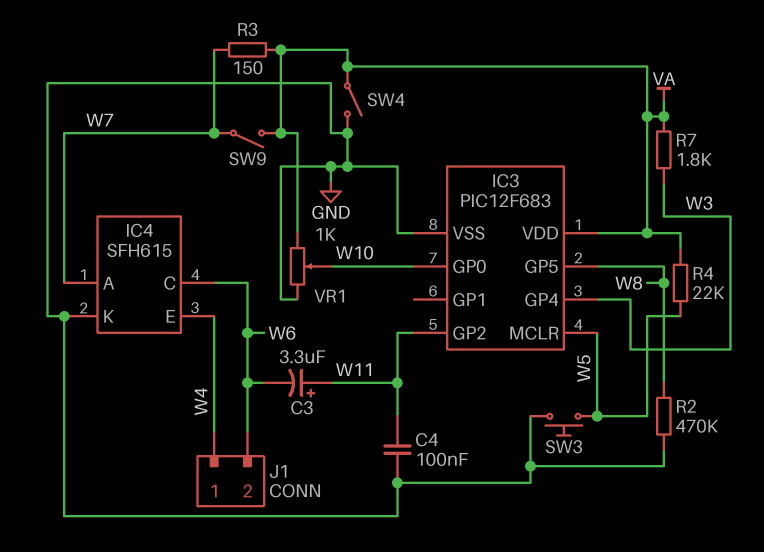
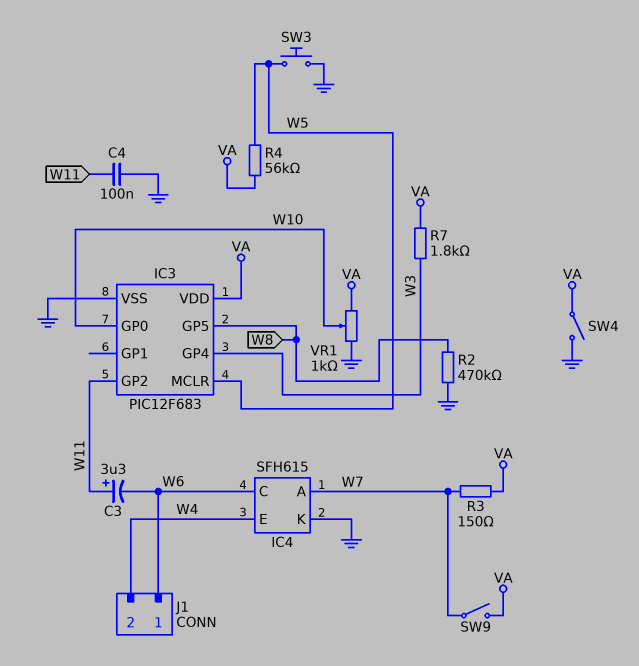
J1 pin 1: W4 -> W6
J1 pin 2: W6 -> W4
R4: 22k (VA, W5) -> 56k (VA, W5)

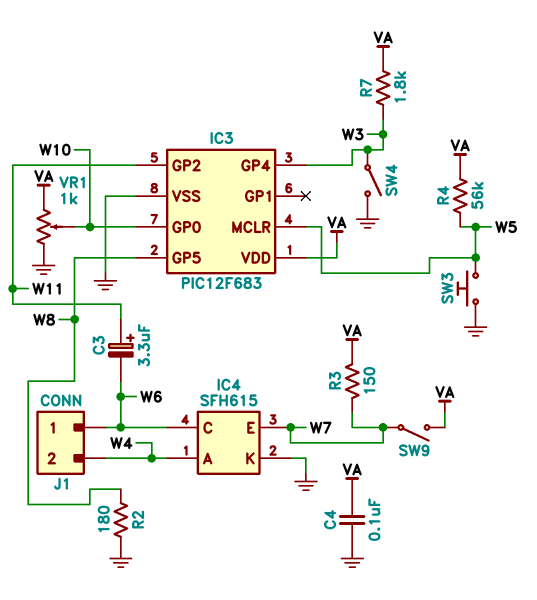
C4: 100nF (GND, W11) -> 100nF (GND, VA)
IC4 pin A: W7 -> W4
IC4 pin E: W4 -> W7
R2: 470k (GND, W8) -> 180 (GND, W8)
SW4: switch (GND, VA) -> switch (GND, W3)

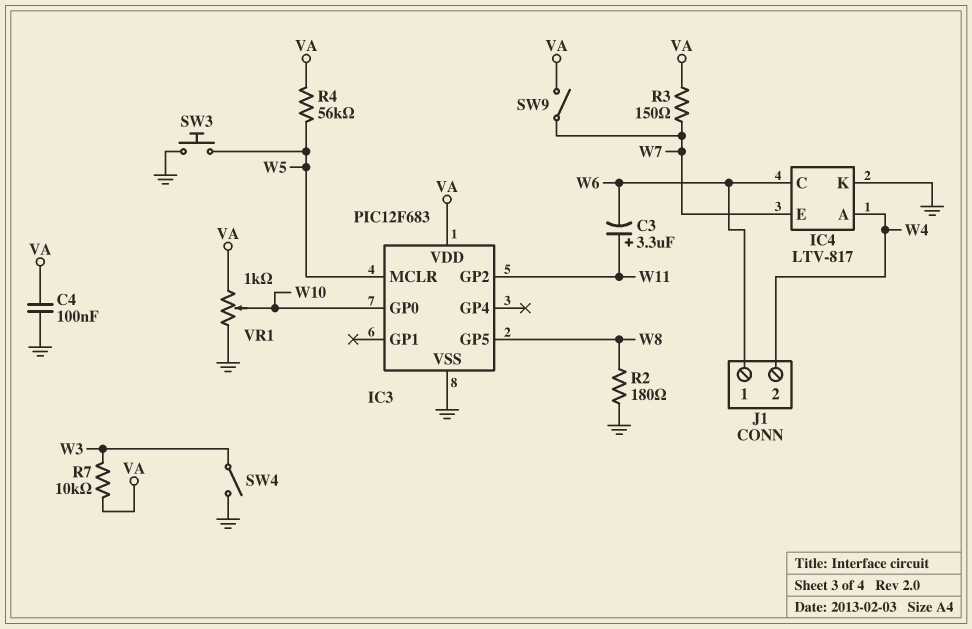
IC3 pin GP4: W3 -> none
IC4: SFH615 -> LTV-817
R7: 1.8k (VA, W3) -> 10k (VA, W3)

